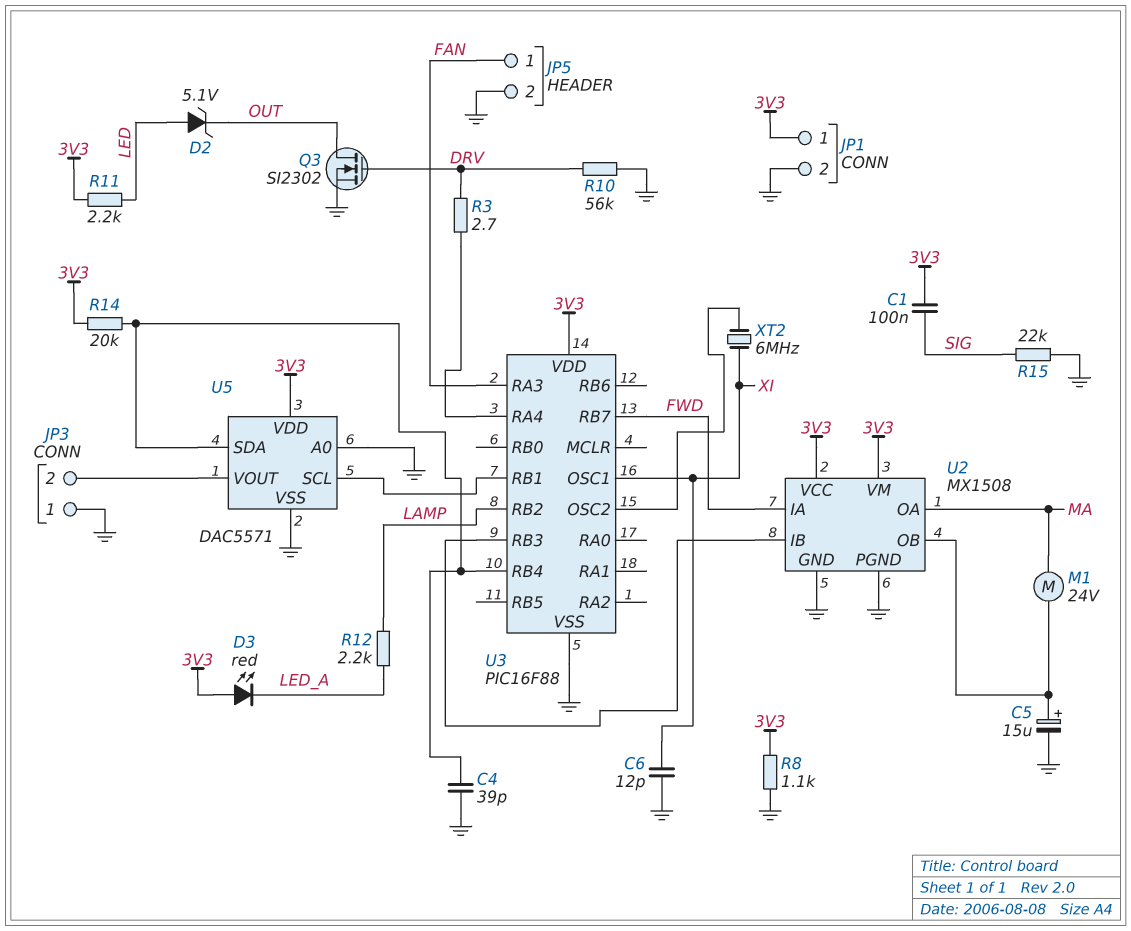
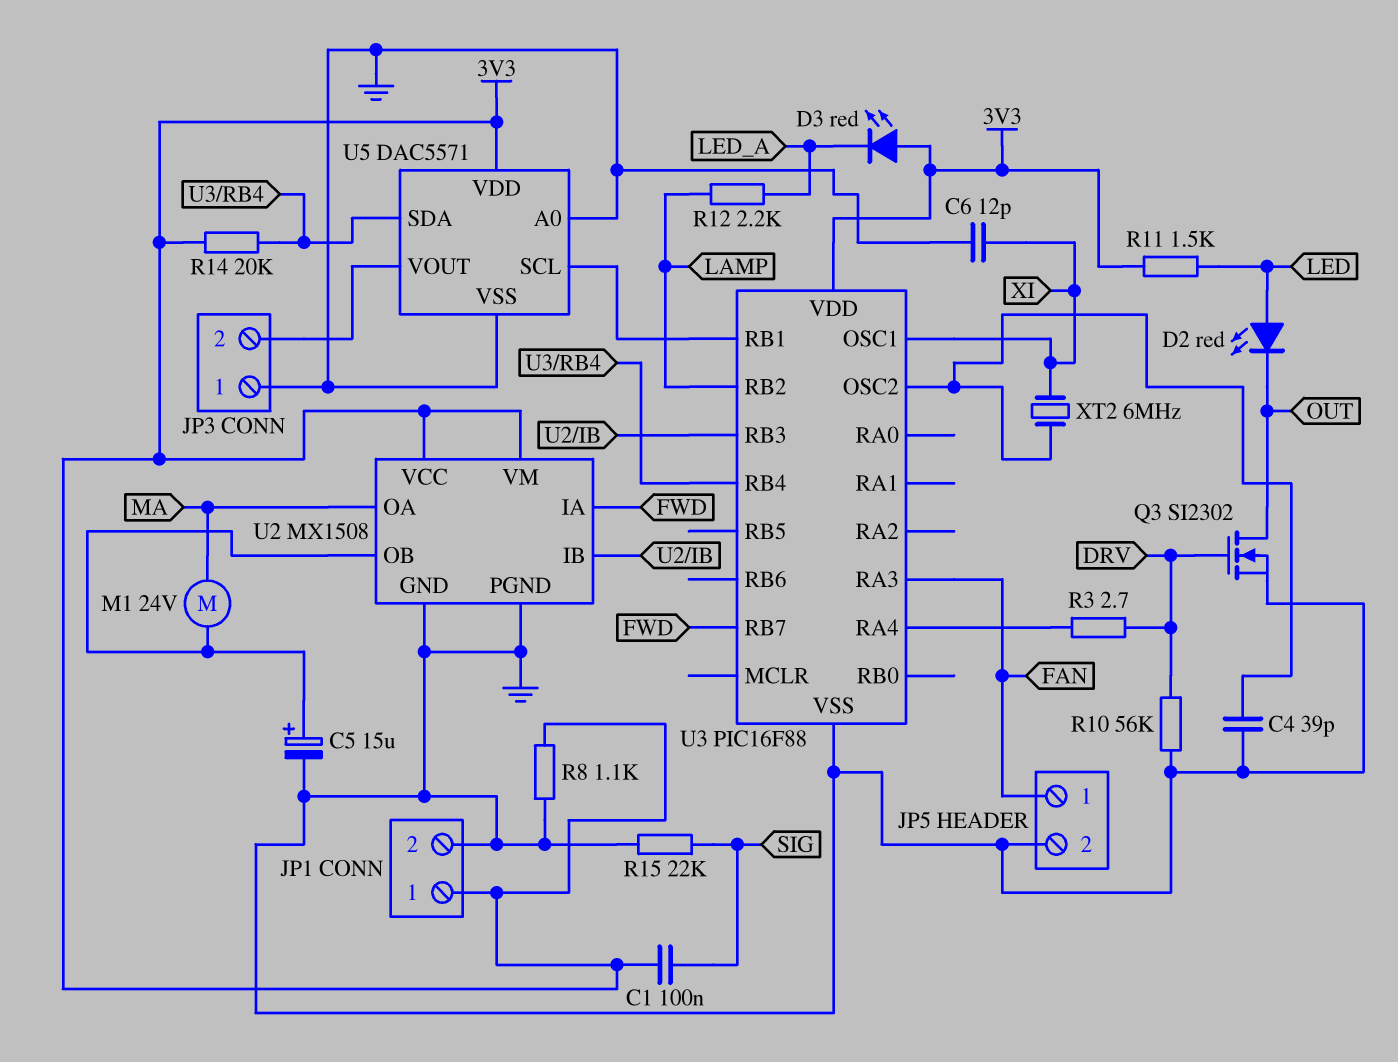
C4: 39pF (GND, U3/RB4) -> 39pF (GND, U3/OSC2)
D2: zener 5.1V (A LED, K OUT) -> LED red (A LED, K OUT)
R11: 2.2k (3V3, LED) -> 1.5k (3V3, LED)

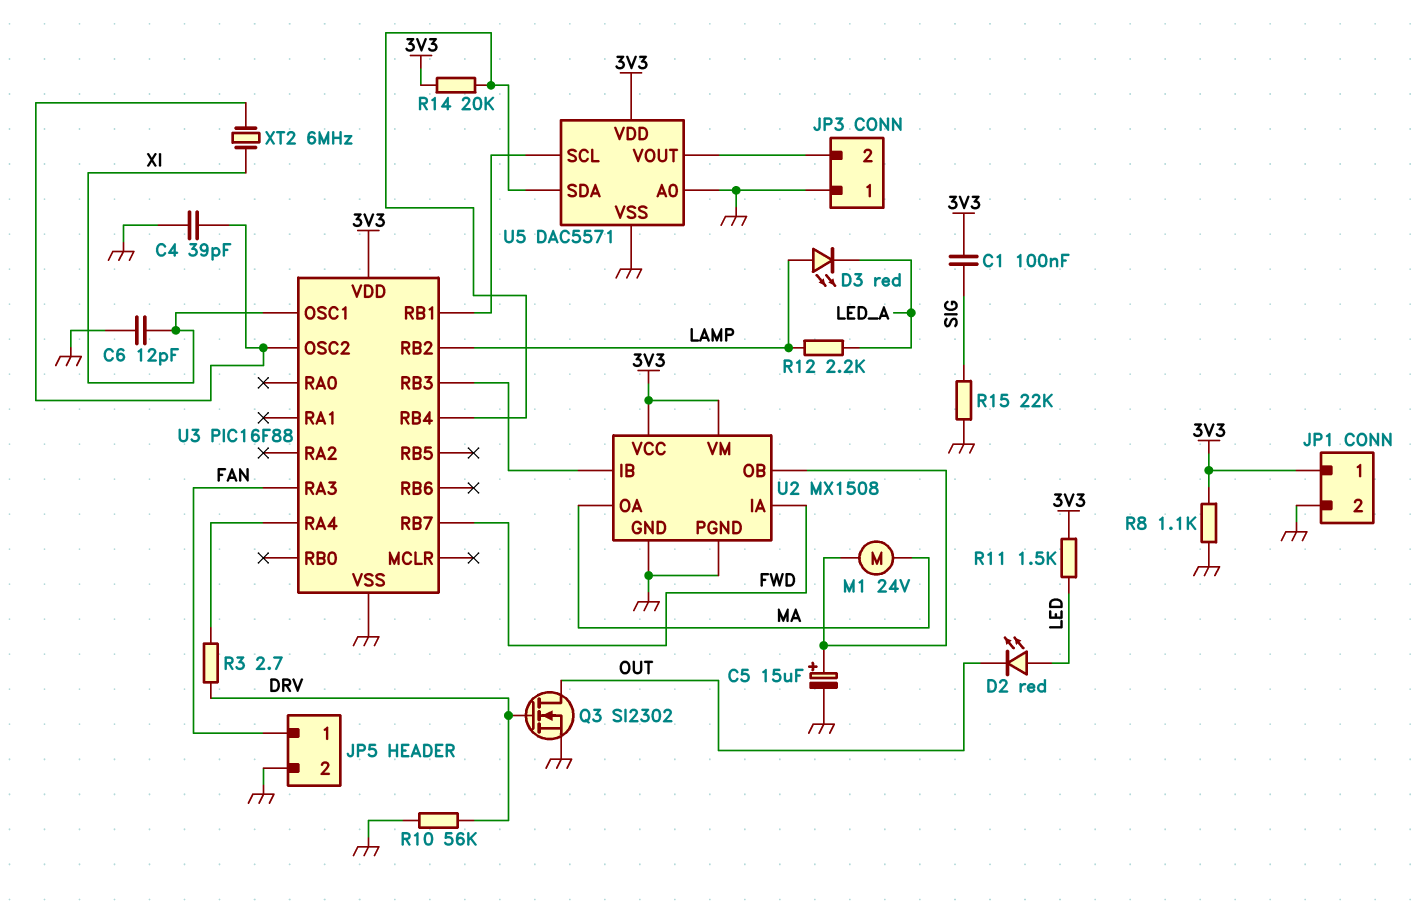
D3: LED red (A 3V3, K LED_A) -> LED red (A LAMP, K LED_A)

